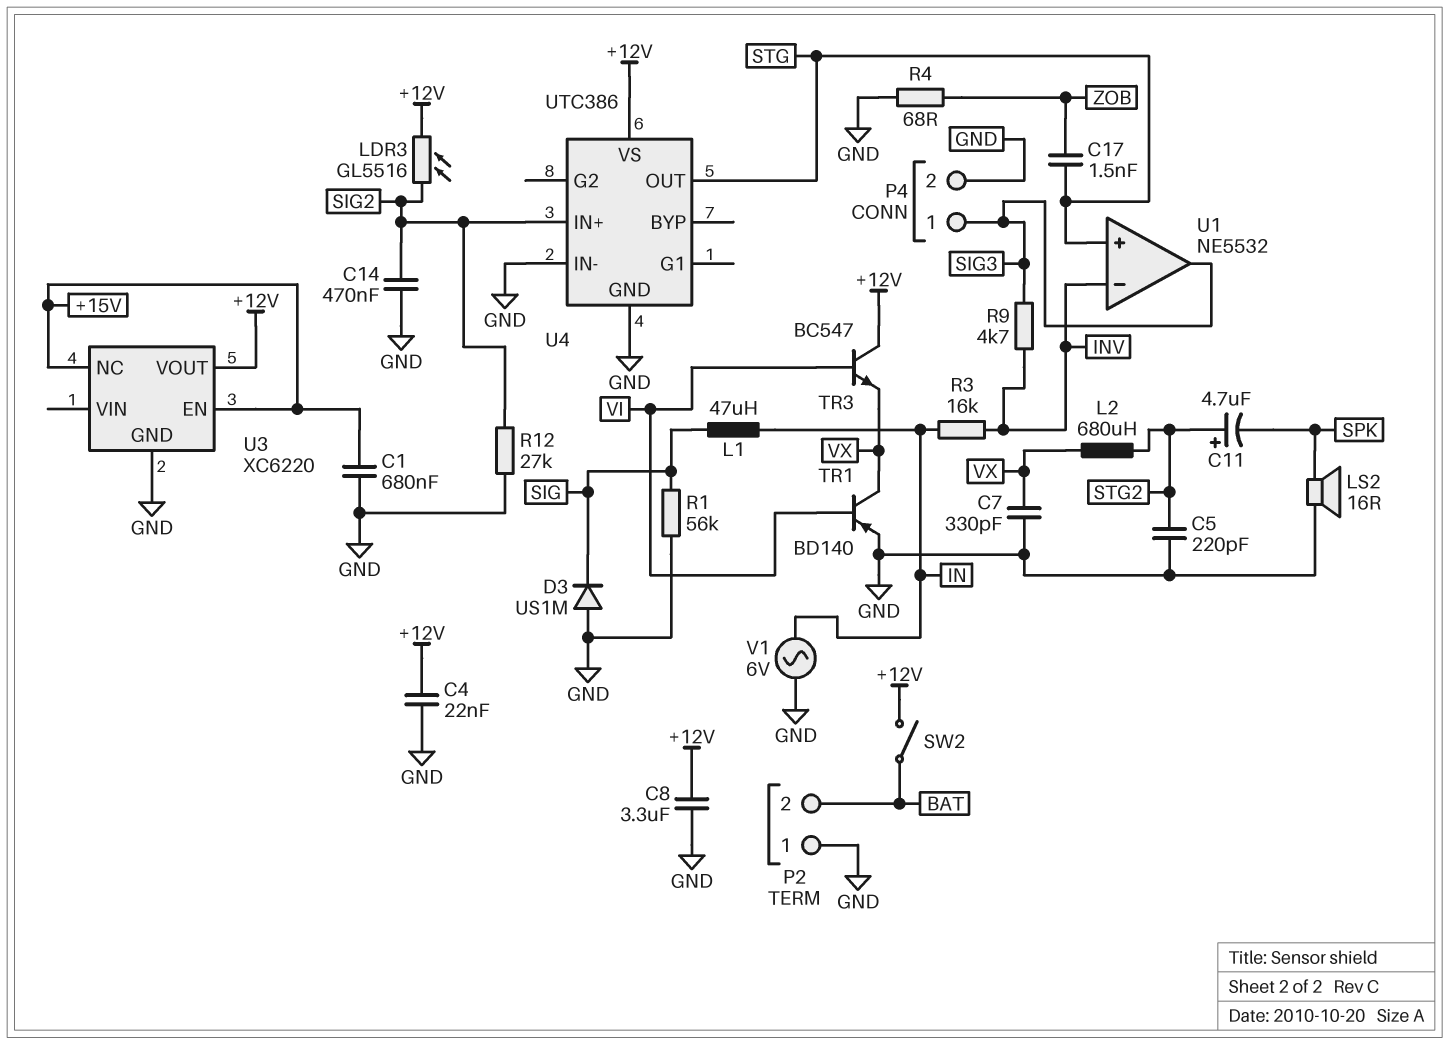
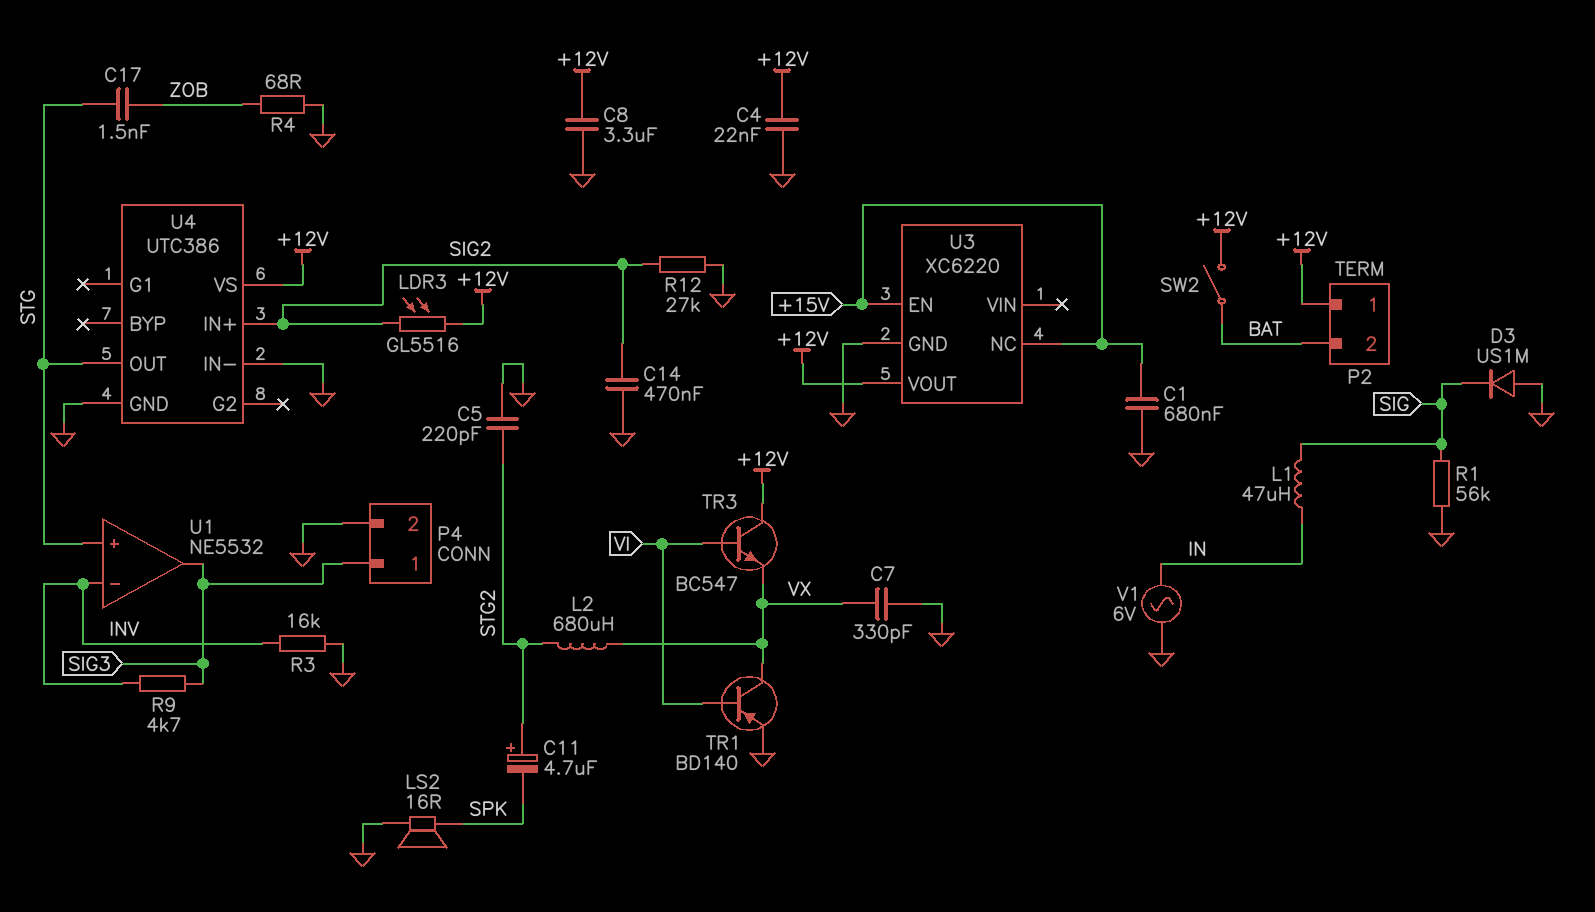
P2 pin 1: GND -> +12V
R3: 16k (IN, INV) -> 16k (GND, INV)

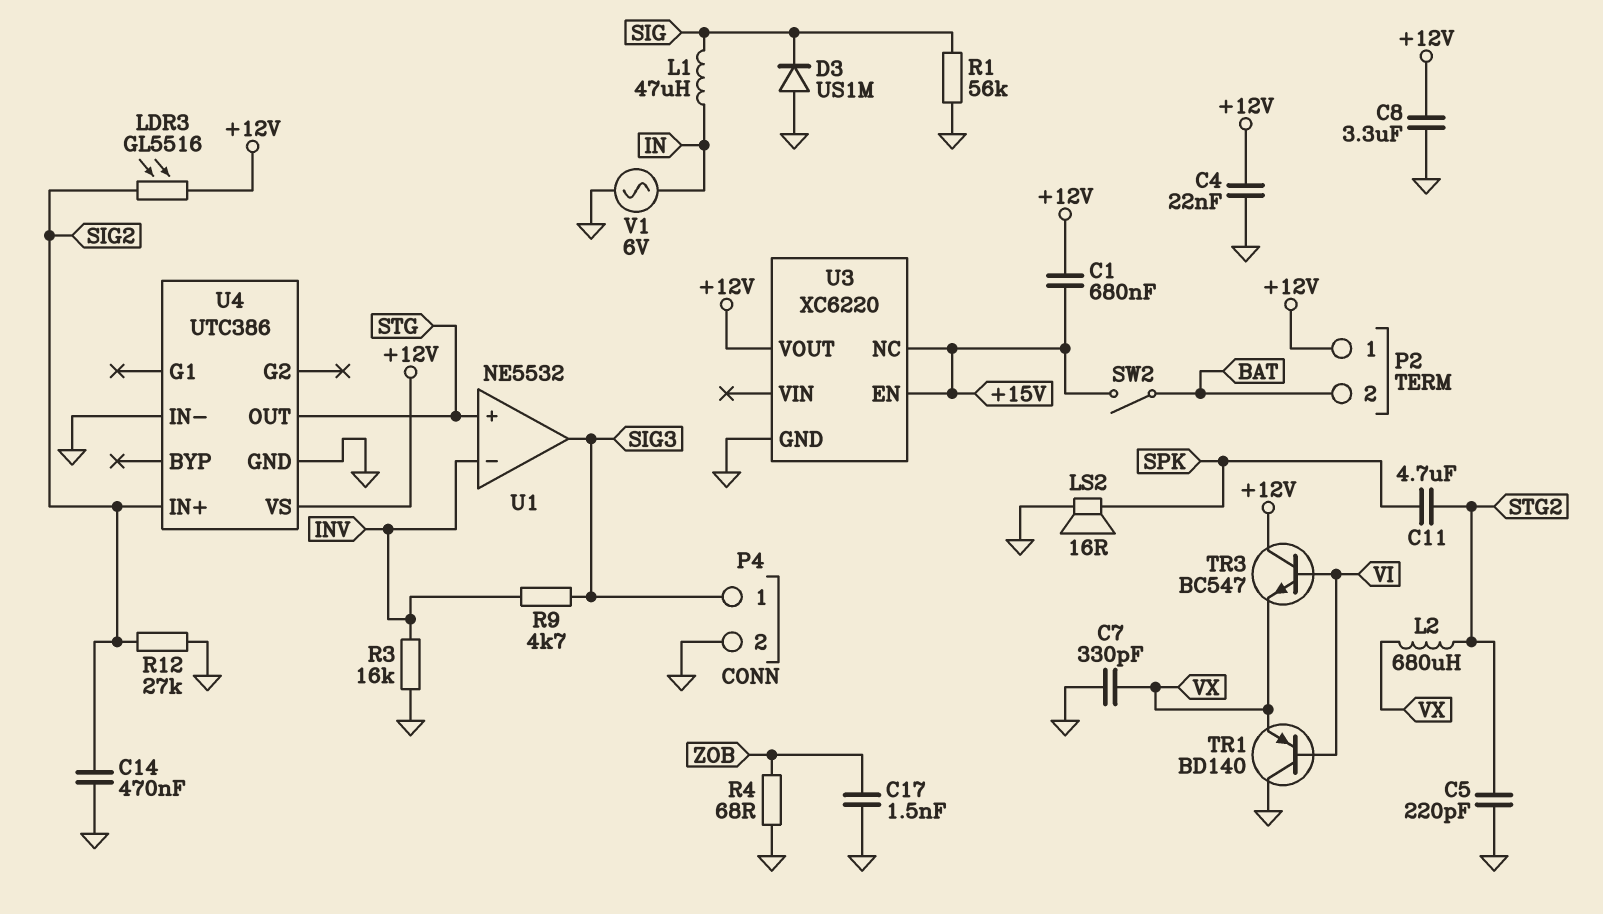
C1: 680nF (+15V, GND) -> 680nF (+12V, +15V)
C11: 4.7uF (plus STG2, minus SPK) -> 4.7uF (SPK, STG2)
C17: 1.5nF (STG, ZOB) -> 1.5nF (GND, ZOB)
SW2: switch (+12V, BAT) -> switch (+15V, BAT)
TR1: PNP BD140 (B VI, C VX, E GND) -> PNP BD140 (B VI, C GND, E VX)

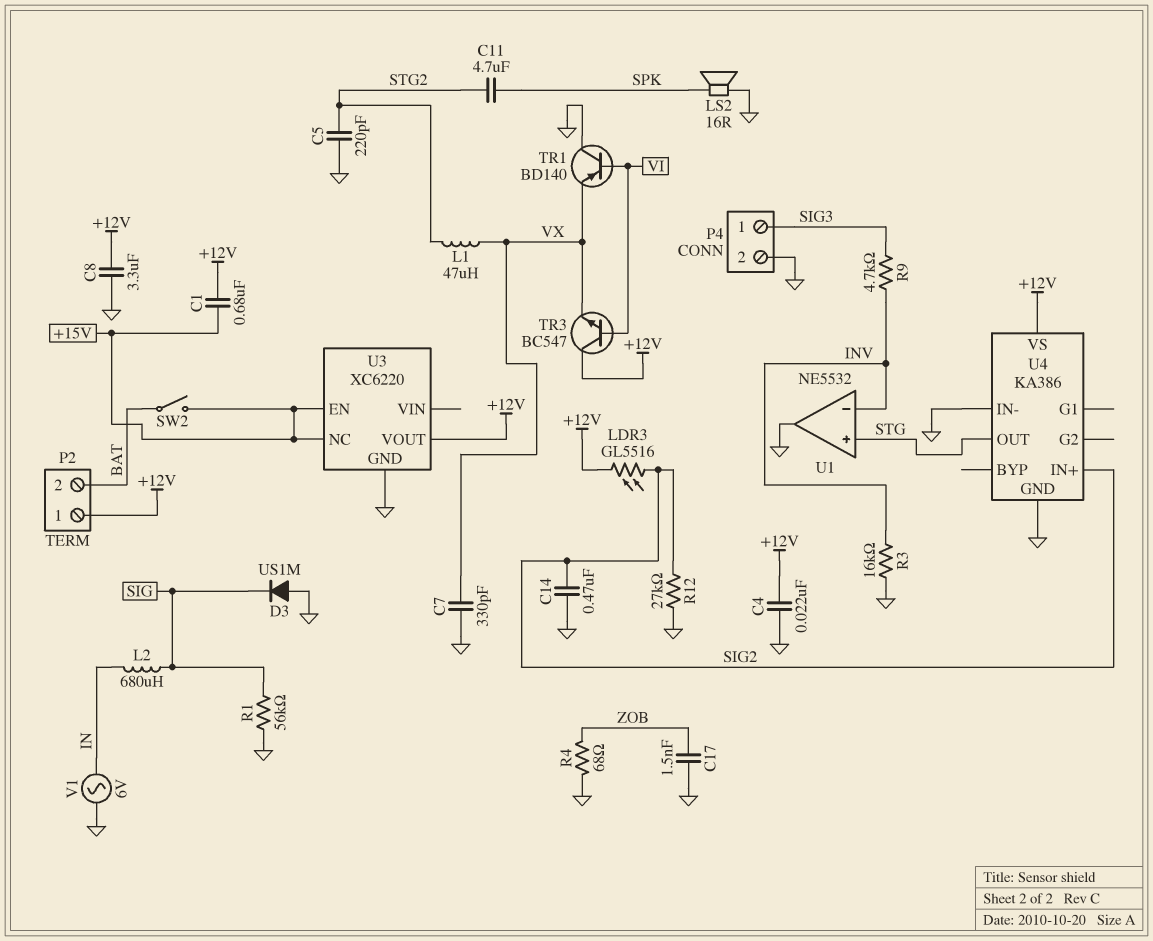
L1: 47uH (IN, SIG) -> 47uH (STG2, VX)
L2: 680uH (STG2, VX) -> 680uH (IN, SIG)
U1 pin out: SIG3 -> GND
U4: UTC386 -> KA386

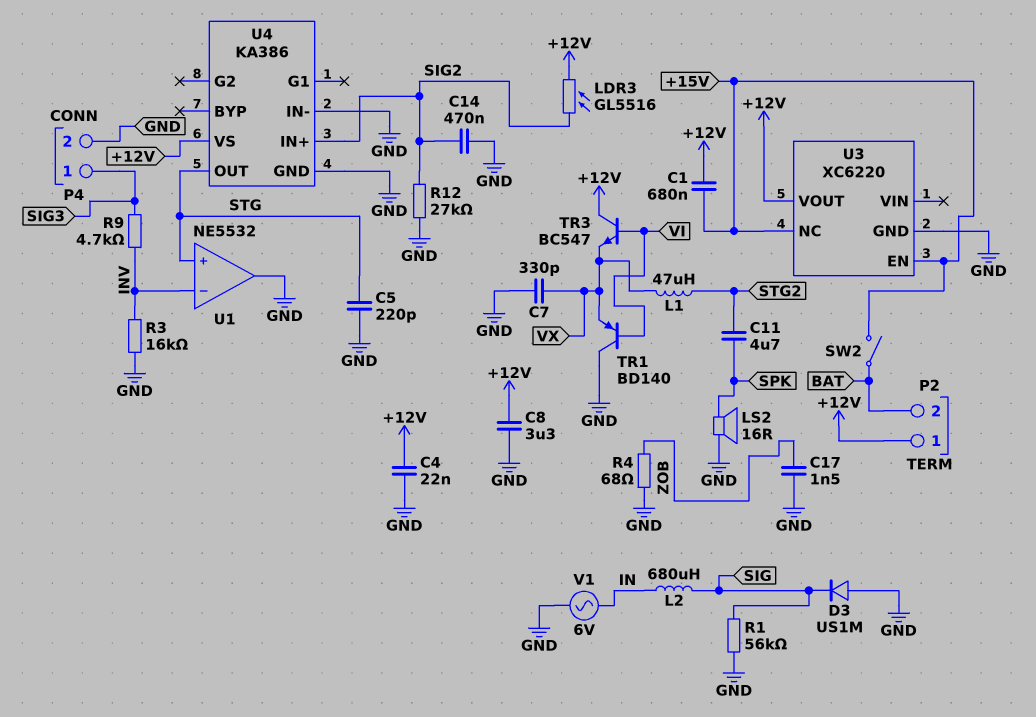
C5: 220pF (GND, STG2) -> 220pF (GND, STG)

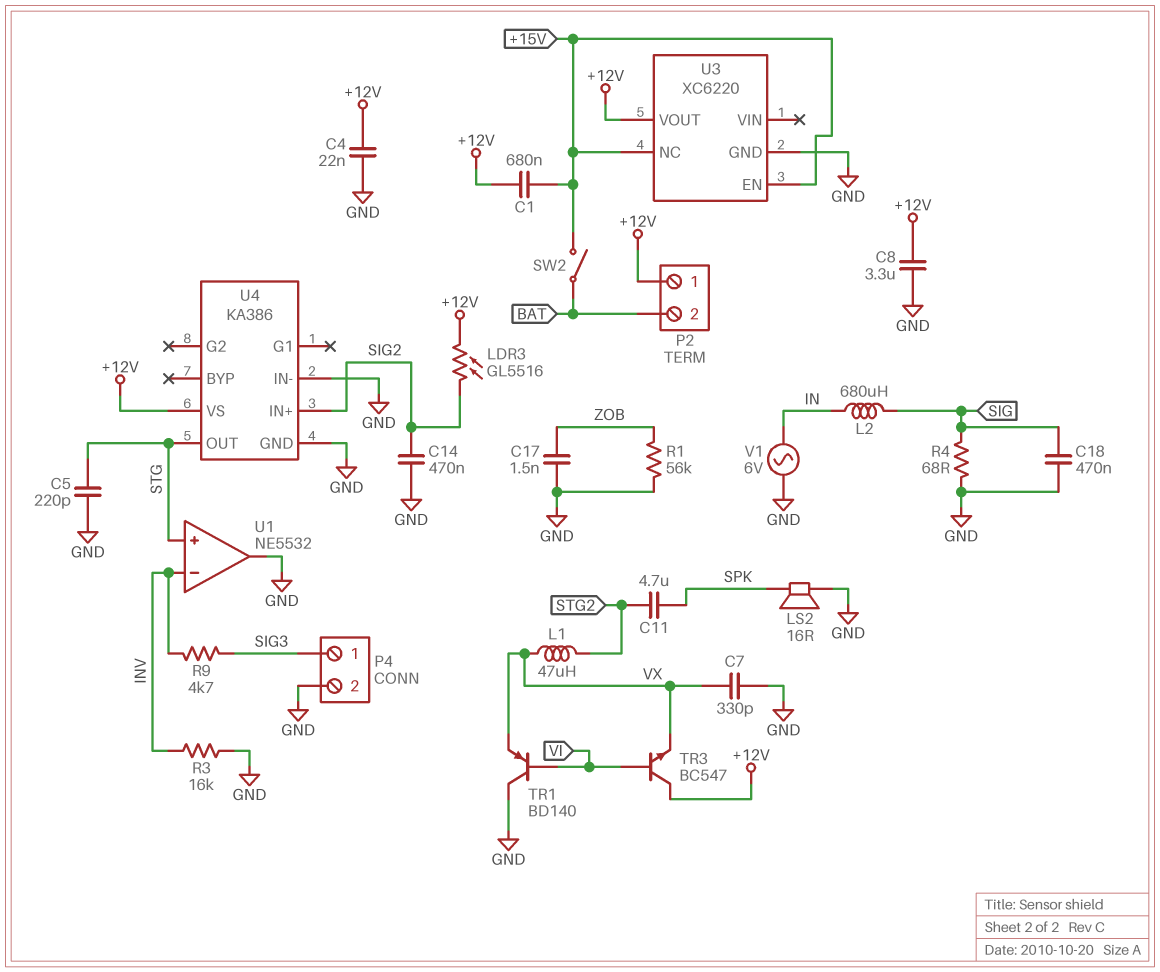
C18: none -> 470nF (GND, SIG)
D3: diode US1M (A GND, K SIG) -> none
R1: 56k (GND, SIG) -> 56k (GND, ZOB)
R4: 68 (GND, ZOB) -> 68 (GND, SIG)
R12: 27k (GND, SIG2) -> none

